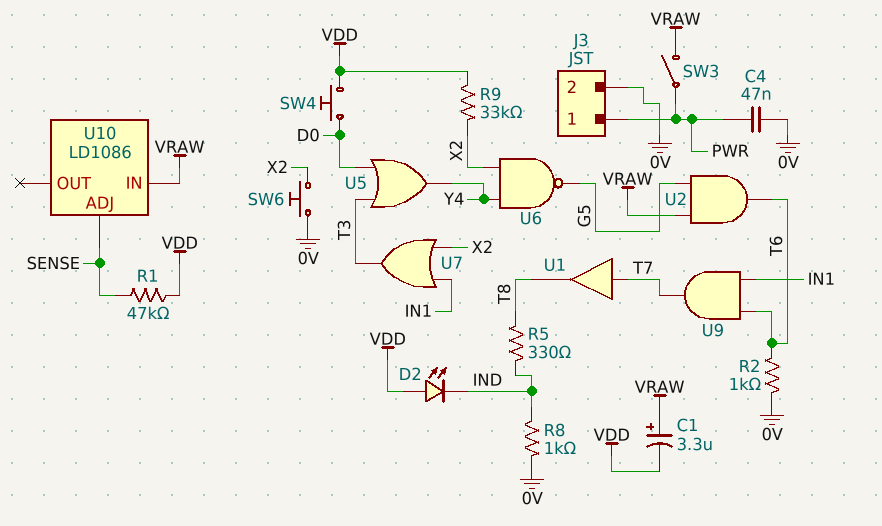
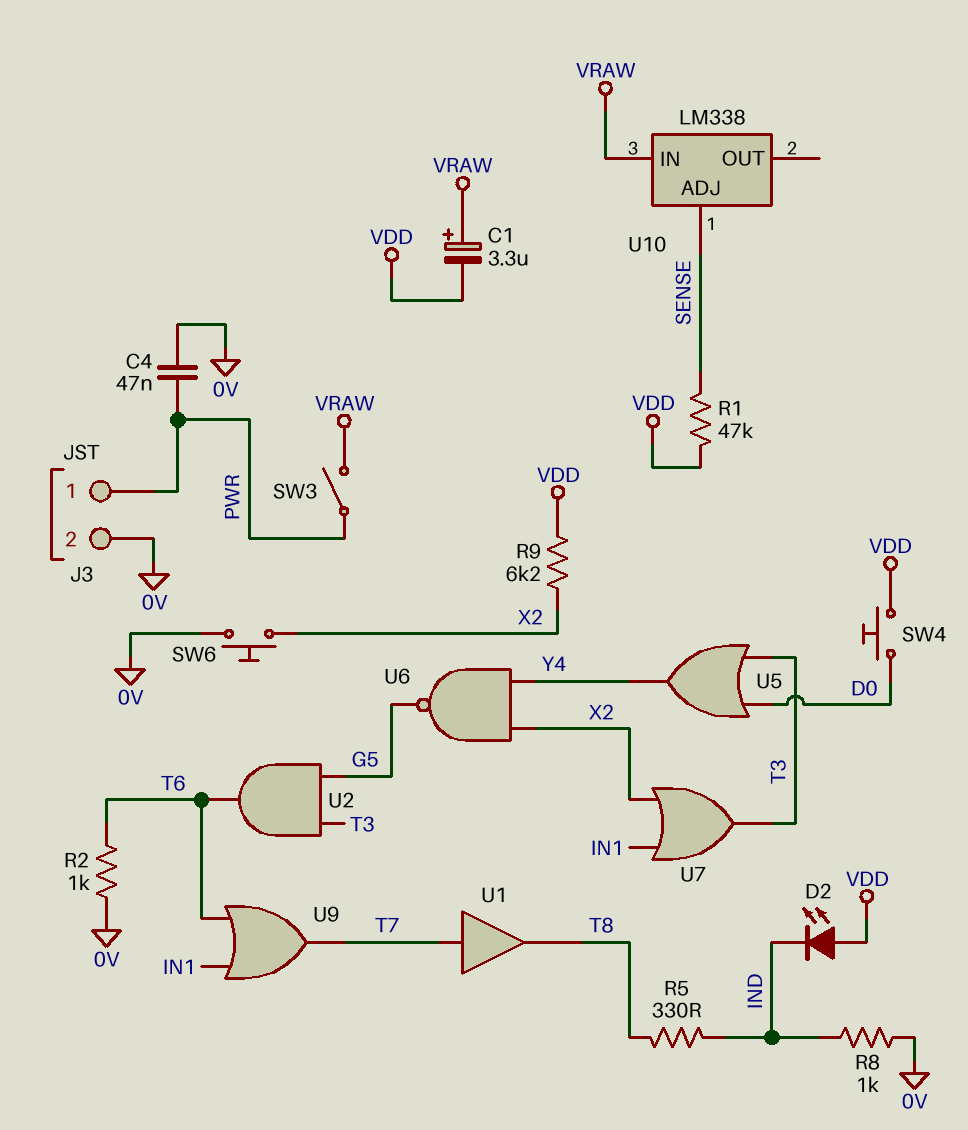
R9: 33k (VDD, X2) -> 6.2k (VDD, X2)
U2: AND (in G5, in VRAW, out T6) -> AND (in G5, in T3, out T6)
U9: AND (in IN1, in T6, out T7) -> OR (in IN1, in T6, out T7)
U10: LD1086 -> LM338

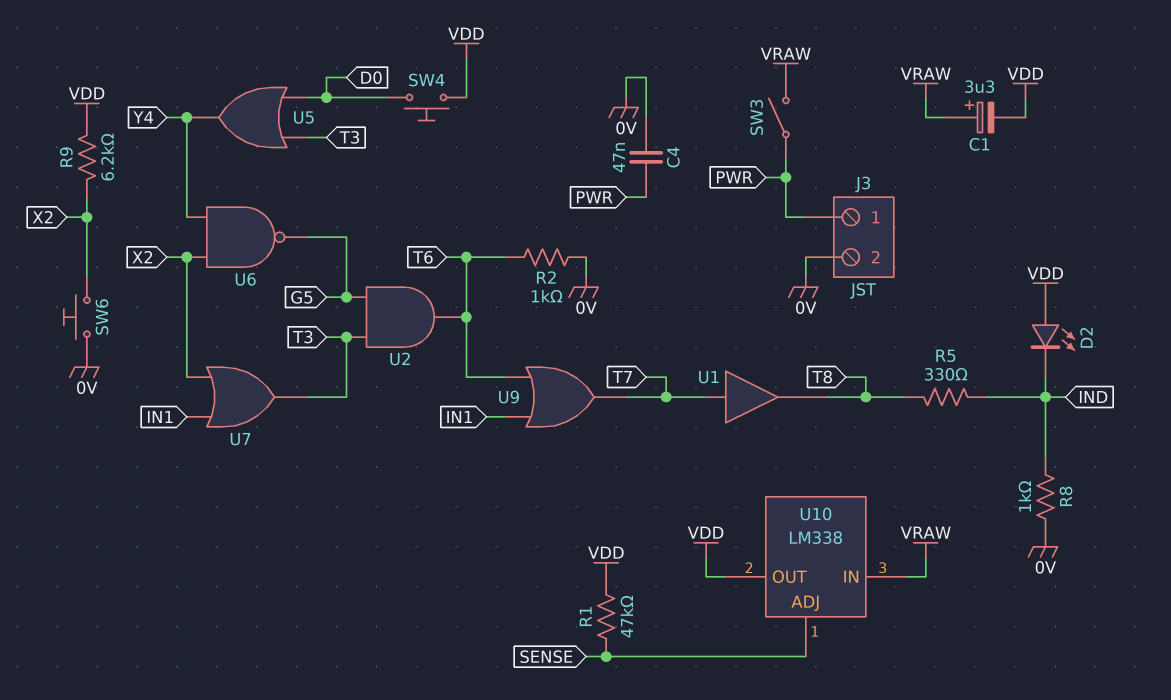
U10 pin OUT: none -> VDD

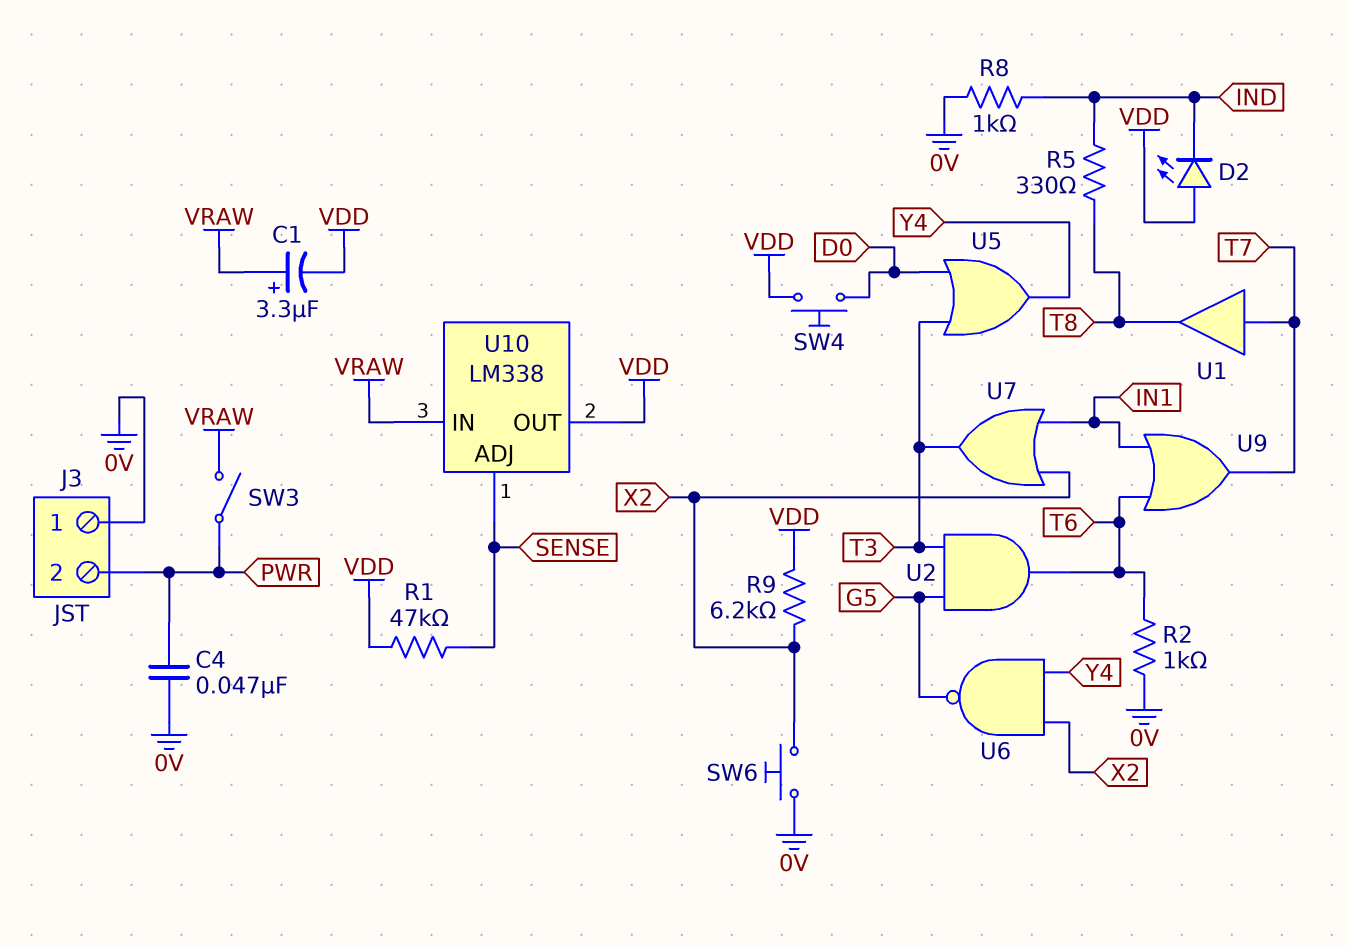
J3 pin 1: PWR -> 0V
J3 pin 2: 0V -> PWR

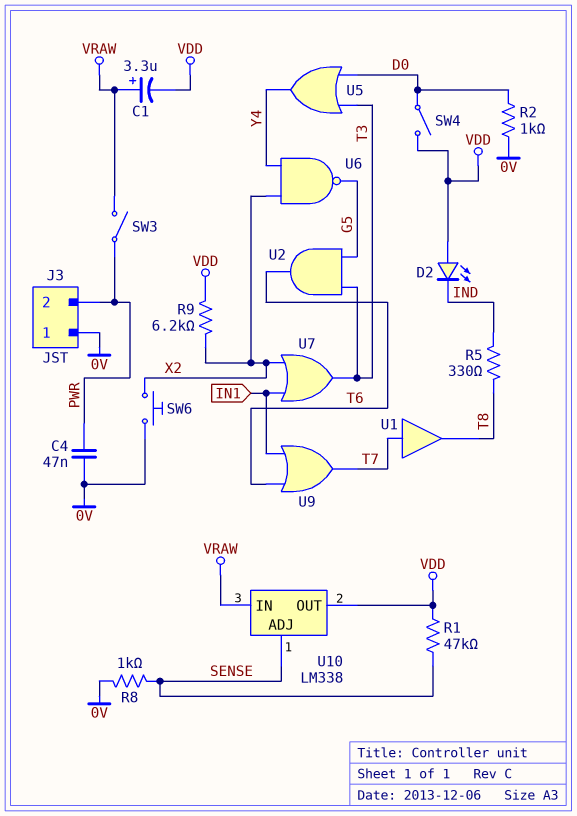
R2: 1k (0V, T6) -> 1k (0V, D0)
R8: 1k (0V, IND) -> 1k (0V, SENSE)
SW4: button (D0, VDD) -> switch (D0, VDD)

